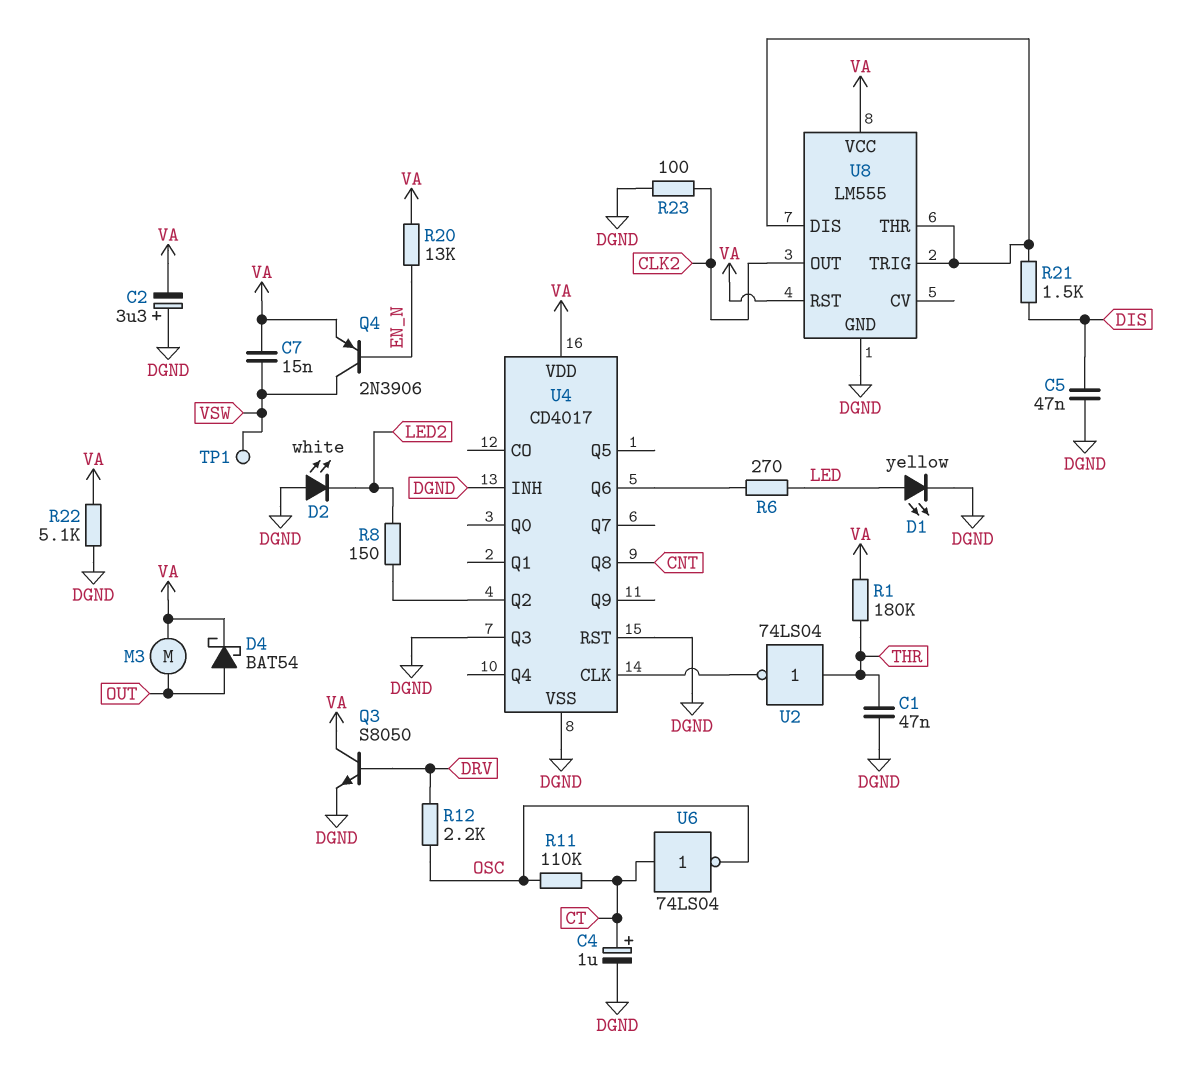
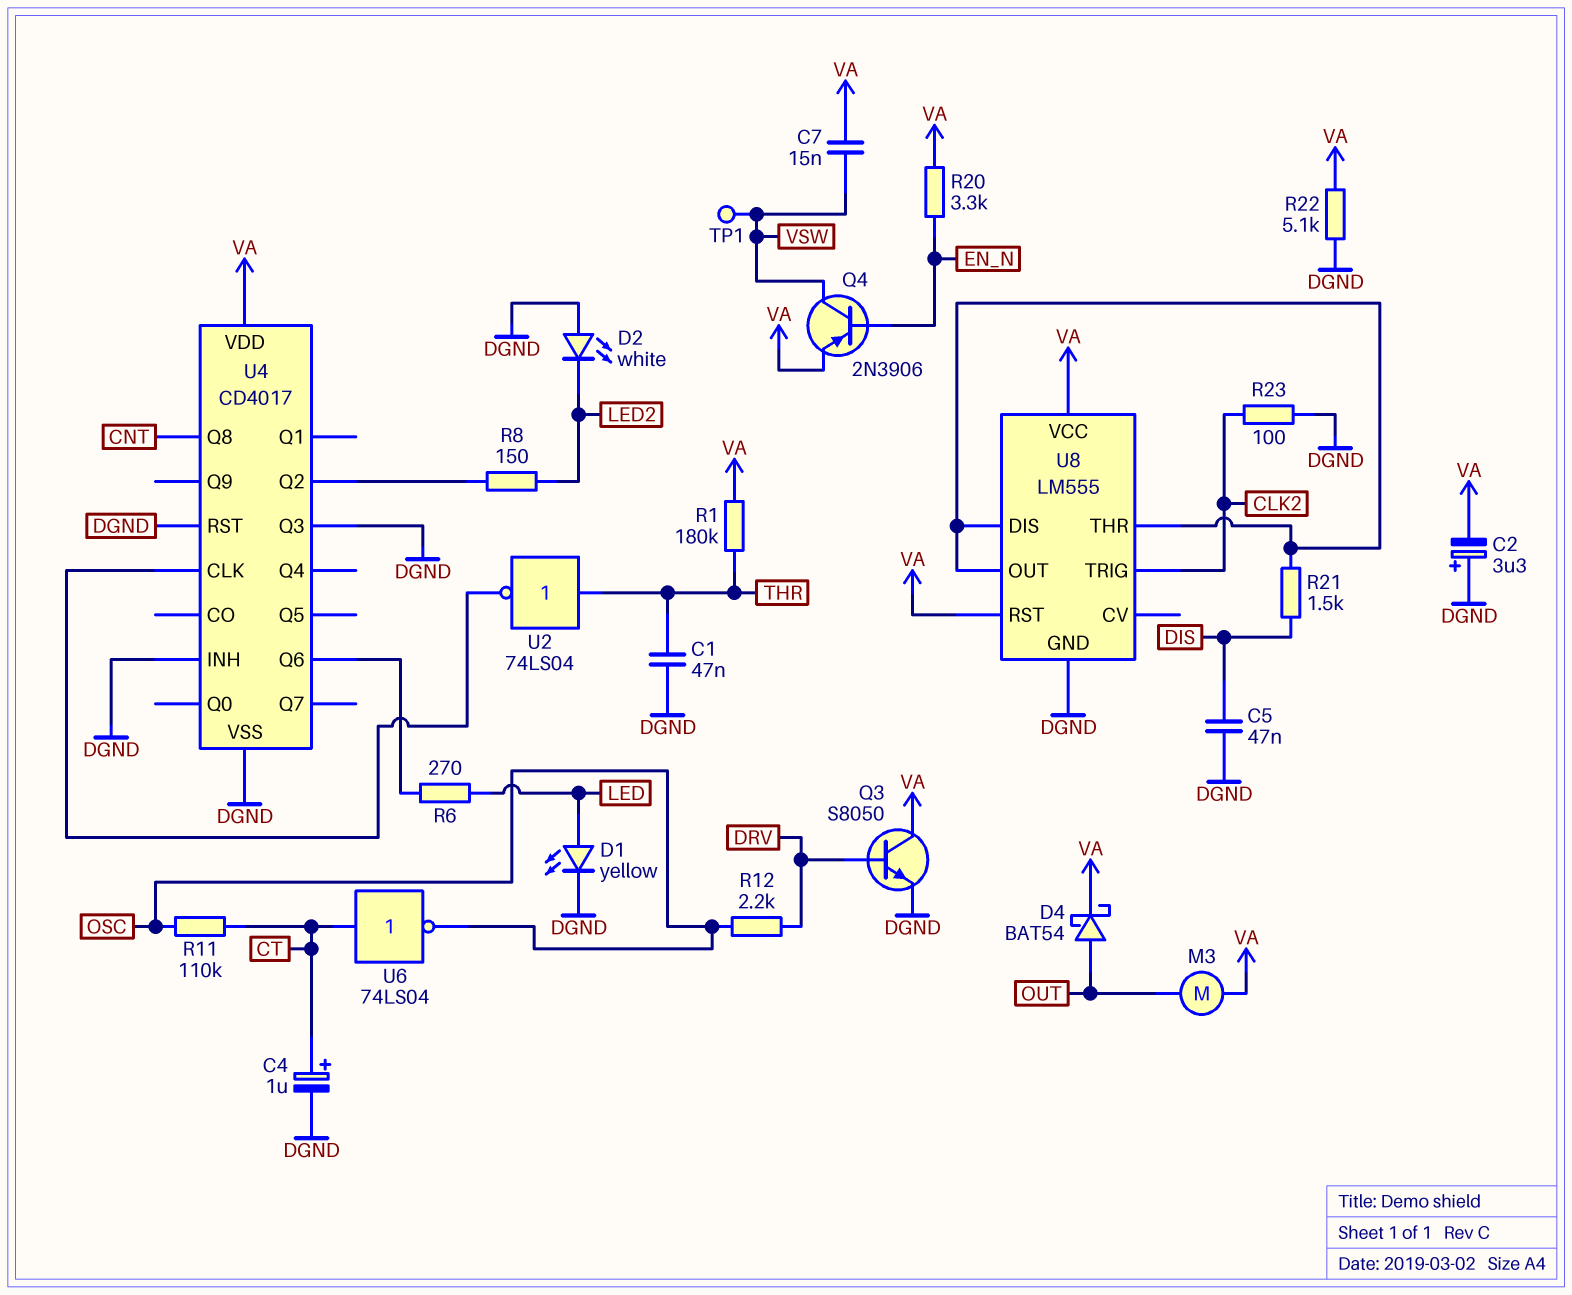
R20: 13k (EN_N, VA) -> 3.3k (EN_N, VA)
U8 pin OUT: CLK2 -> U8/DIS
U8 pin TRIG: U8/DIS -> CLK2

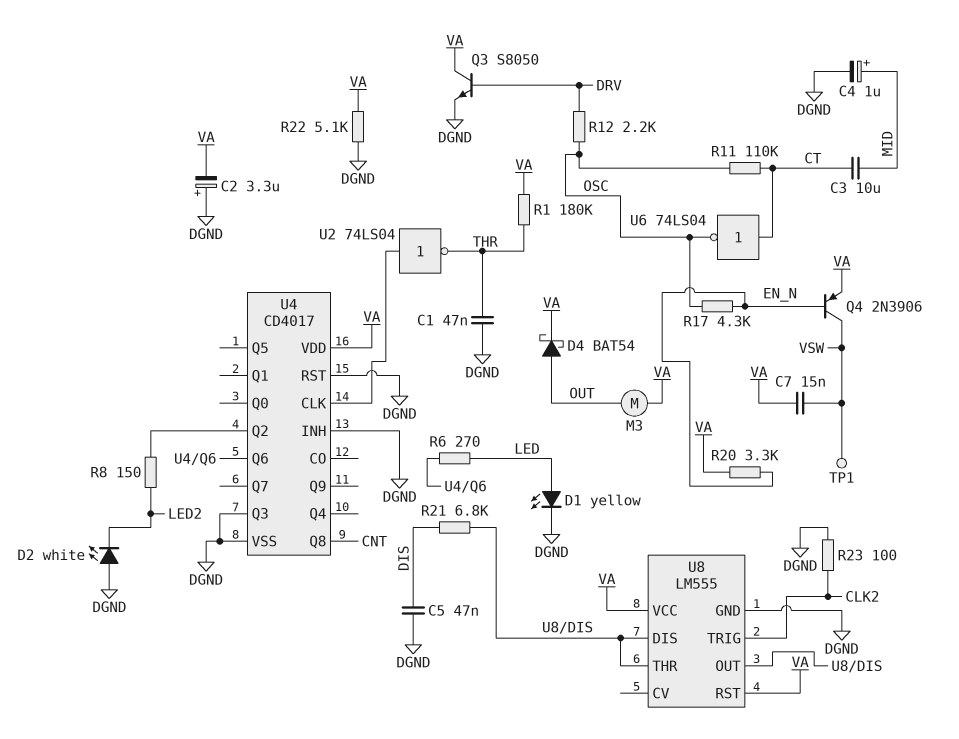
C3: none -> 10uF (CT, MID)
C4: 1uF (plus CT, minus DGND) -> 1uF (plus MID, minus DGND)
R17: none -> 4.3k (EN_N, OSC)
R21: 1.5k (DIS, U8/DIS) -> 6.8k (DIS, U8/DIS)
U2: NOT 74LS04 (in THR, out U4/CLK) -> NOT 74LS04 (in U4/CLK, out THR)

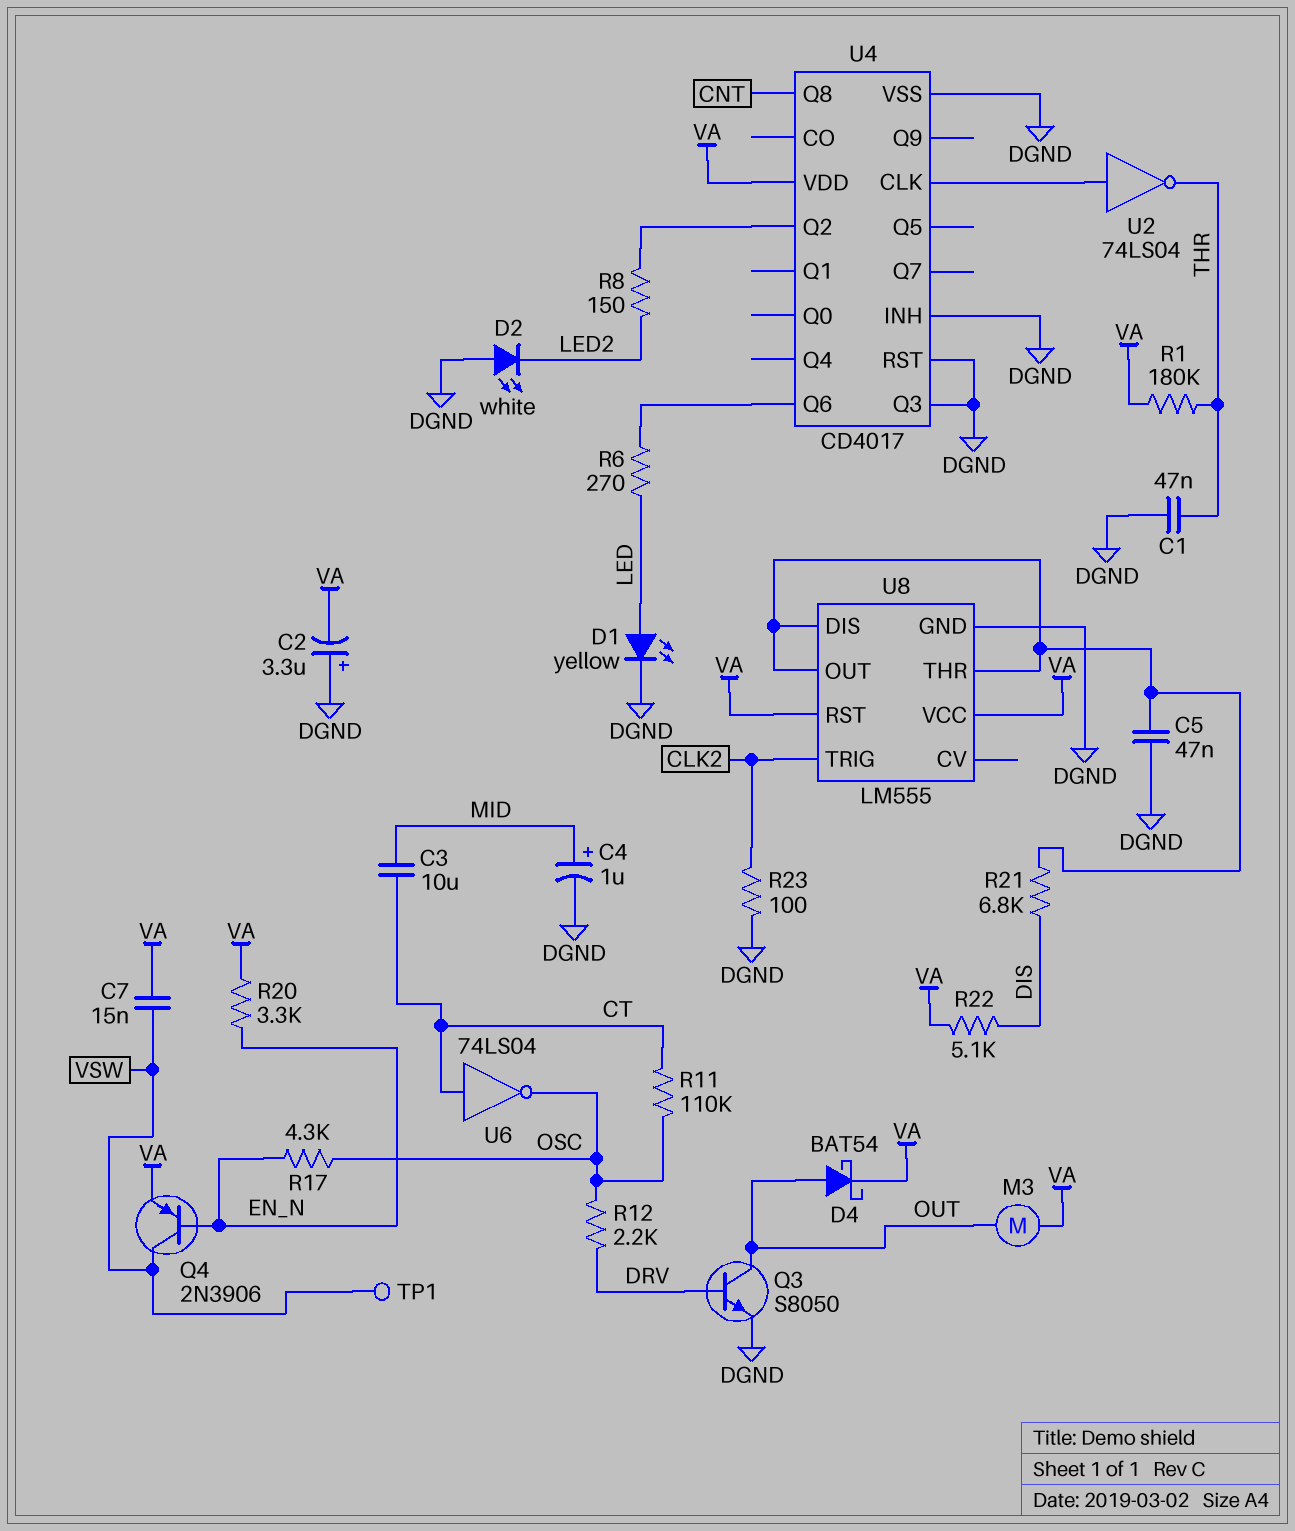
C5: 47nF (DGND, DIS) -> 47nF (DGND, U8/DIS)
Q3: NPN S8050 (B DRV, C VA, E DGND) -> NPN S8050 (B DRV, C OUT, E DGND)
R22: 5.1k (DGND, VA) -> 5.1k (DIS, VA)

